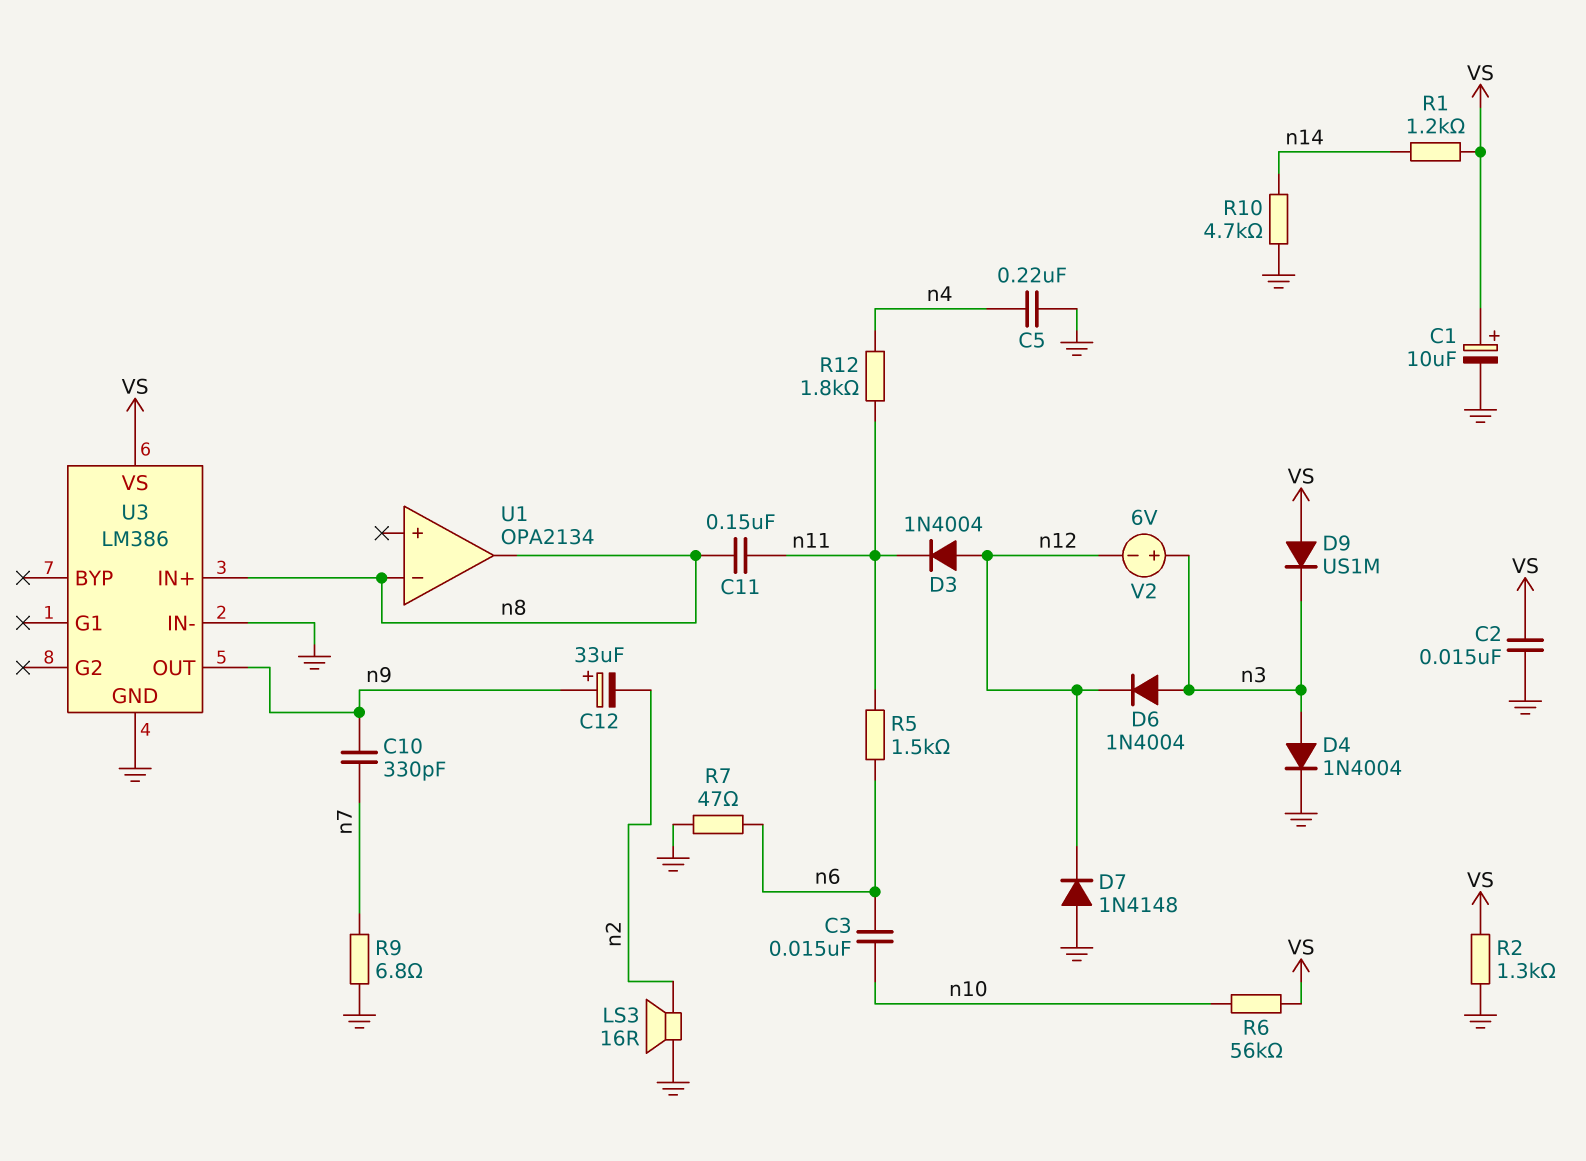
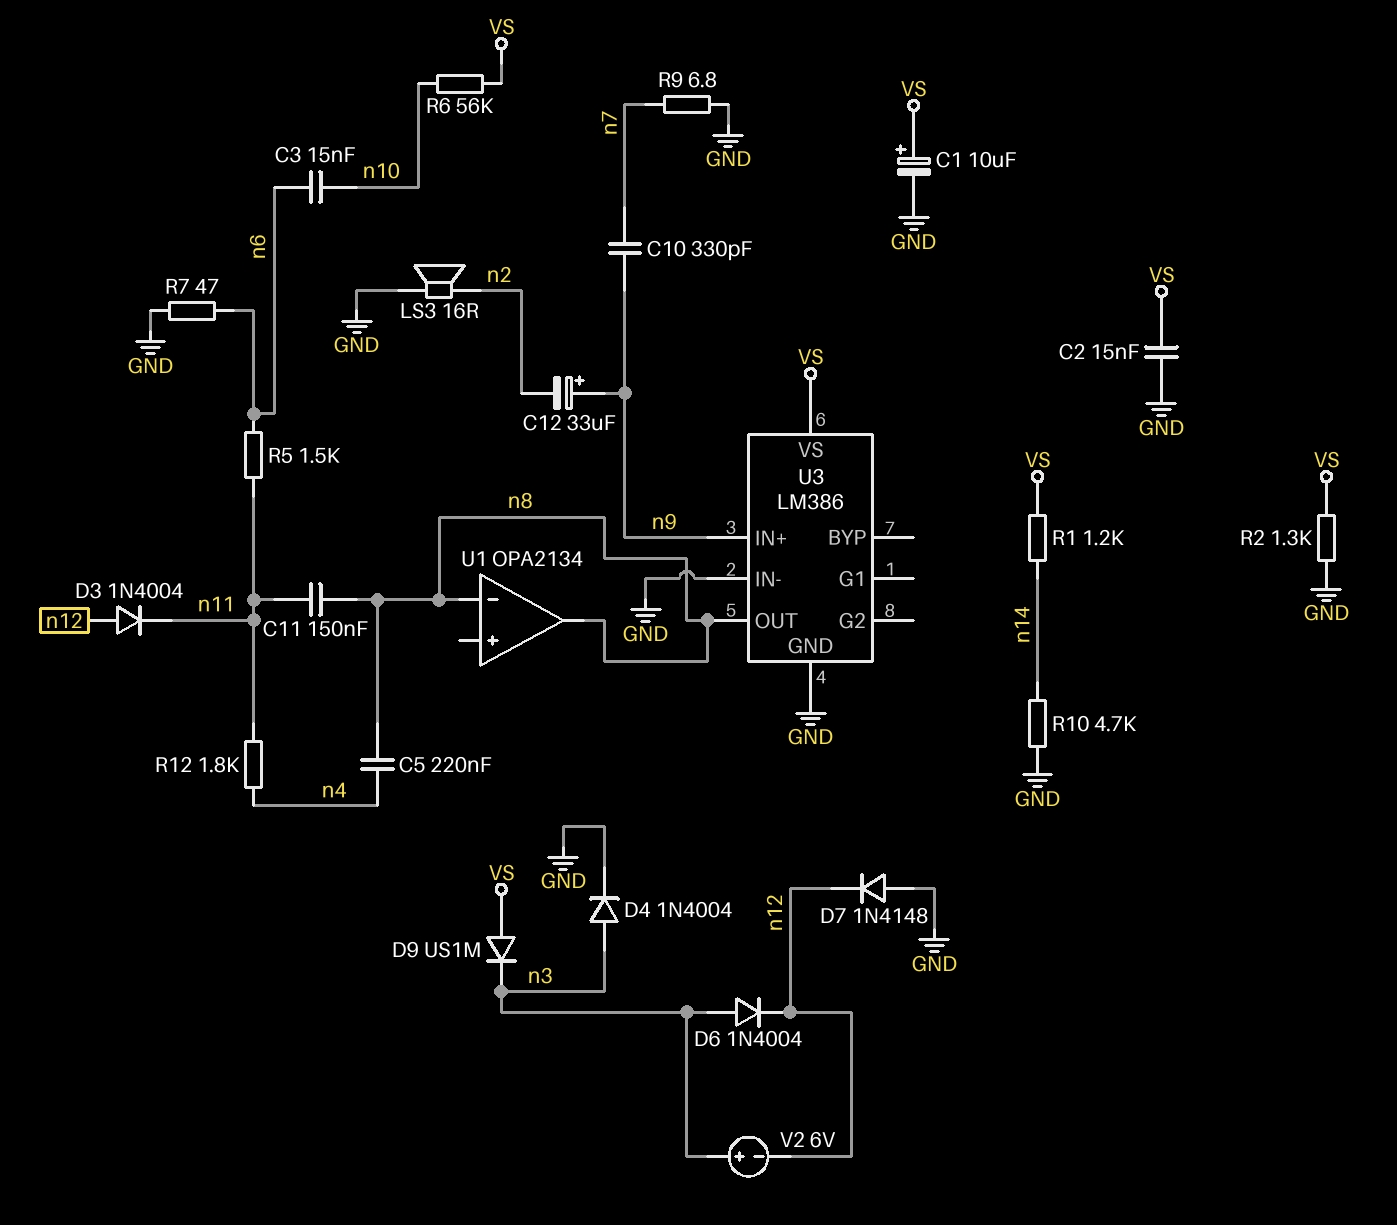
C5: 220nF (GND, n4) -> 220nF (n4, n8)
U3 pin IN+: n8 -> n9
U3 pin OUT: n9 -> n8

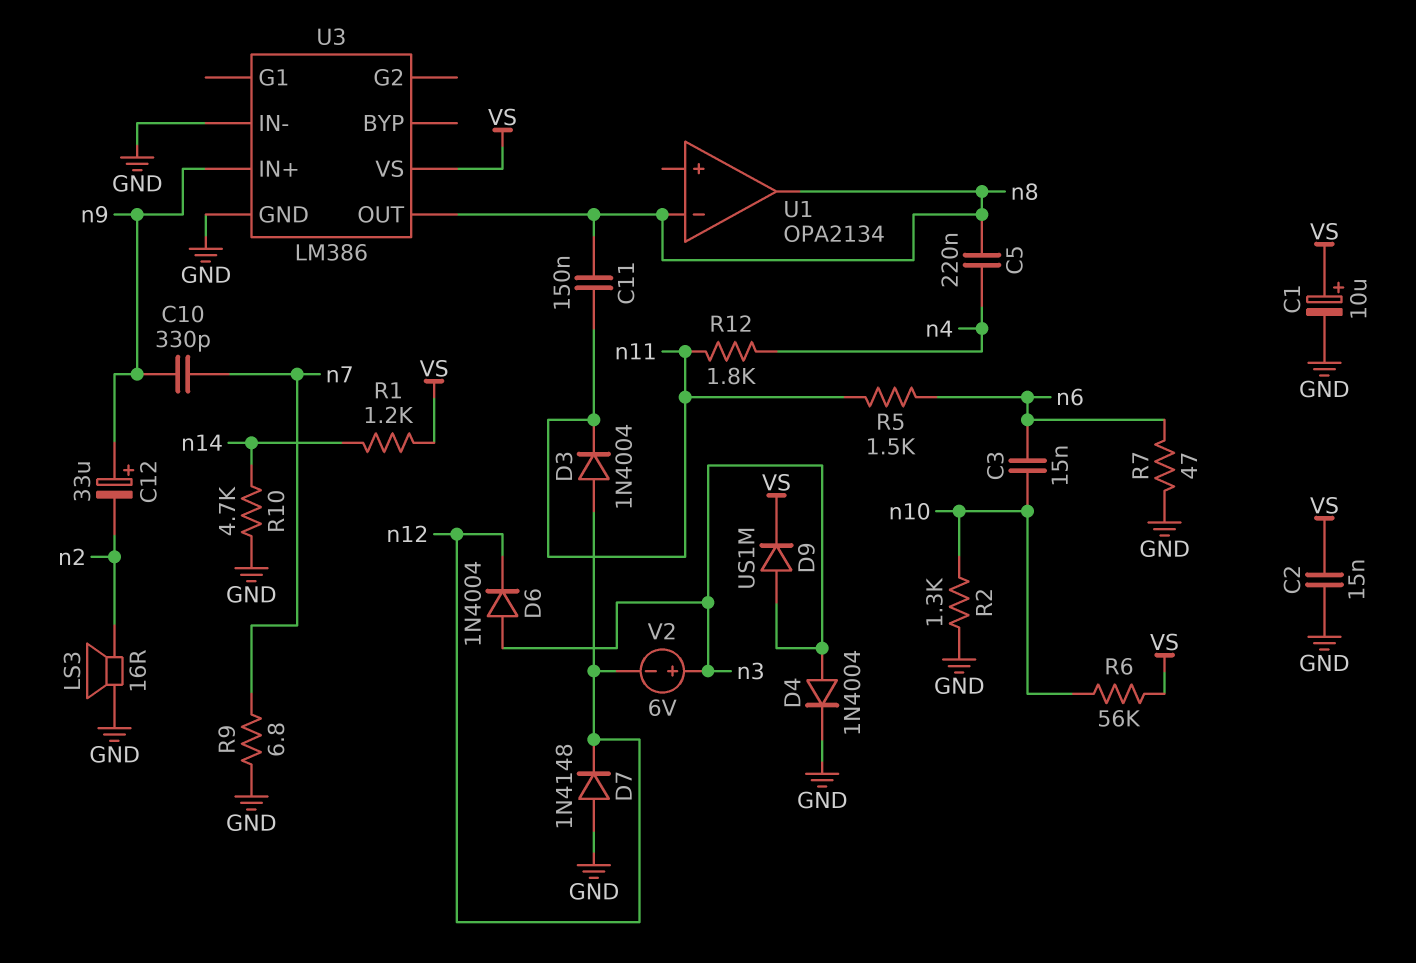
D9: diode US1M (A VS, K n3) -> diode US1M (A n3, K VS)
R2: 1.3k (GND, VS) -> 1.3k (GND, n10)

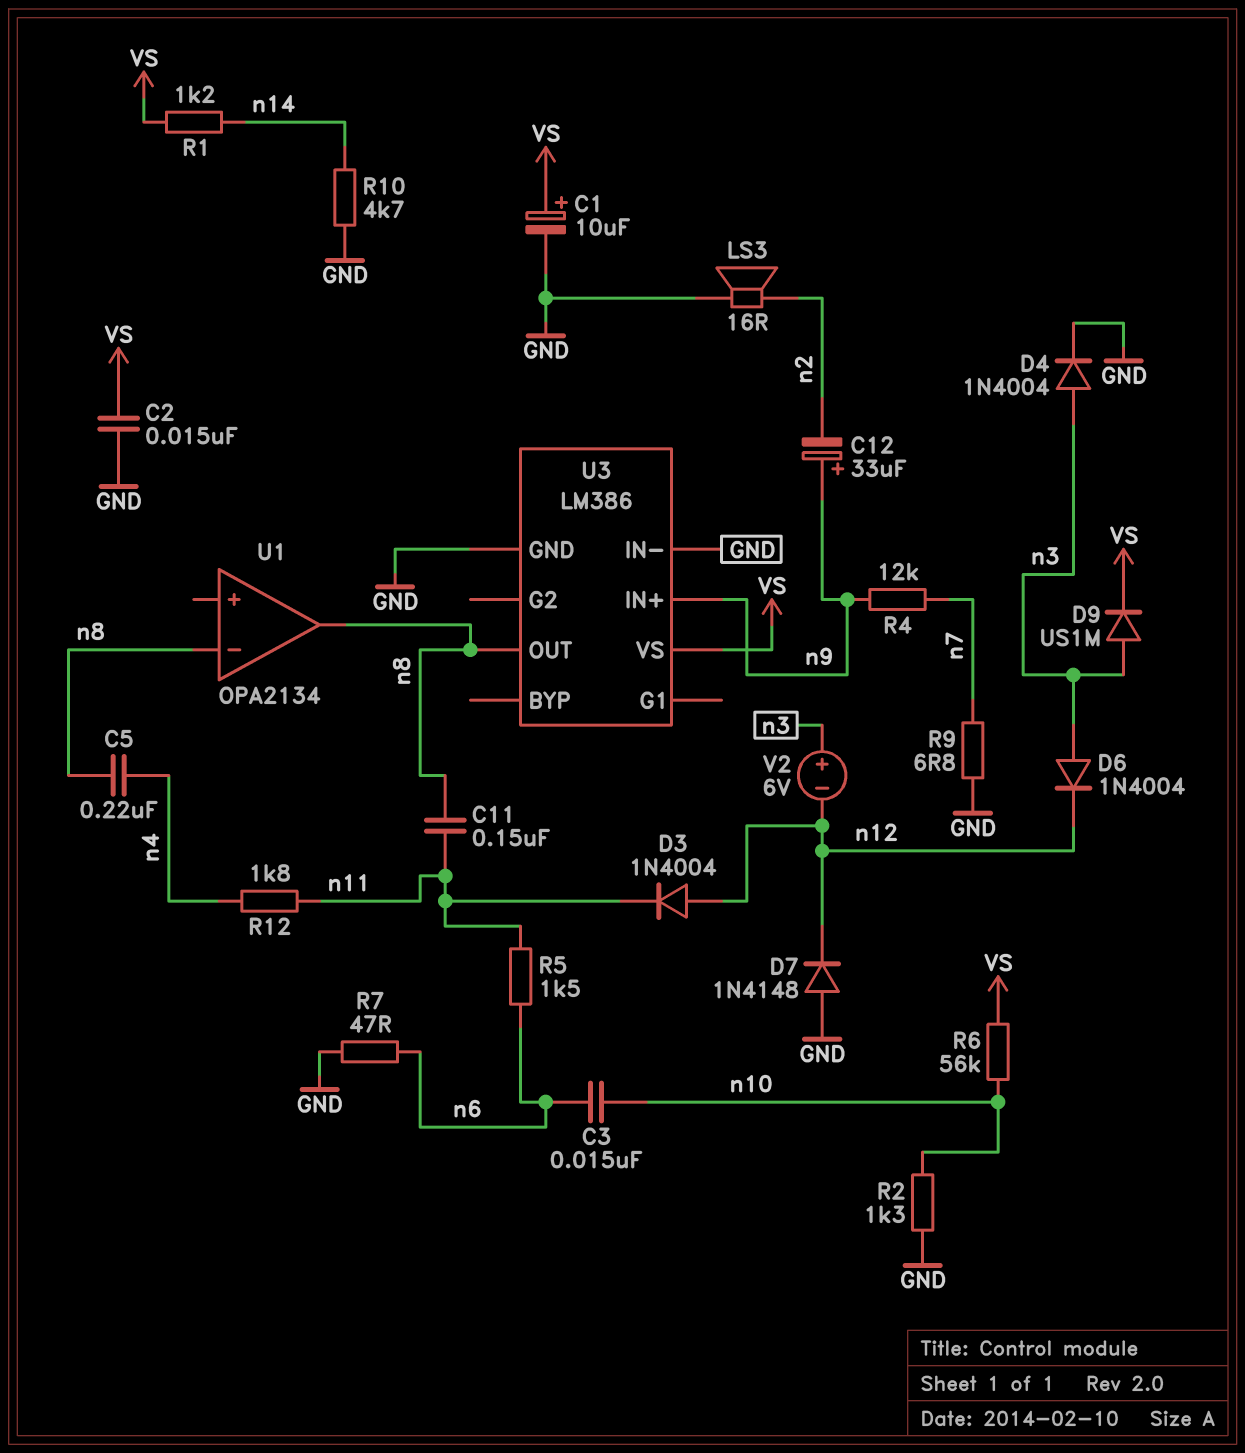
C10: 330pF (n7, n9) -> none
R4: none -> 12k (n7, n9)

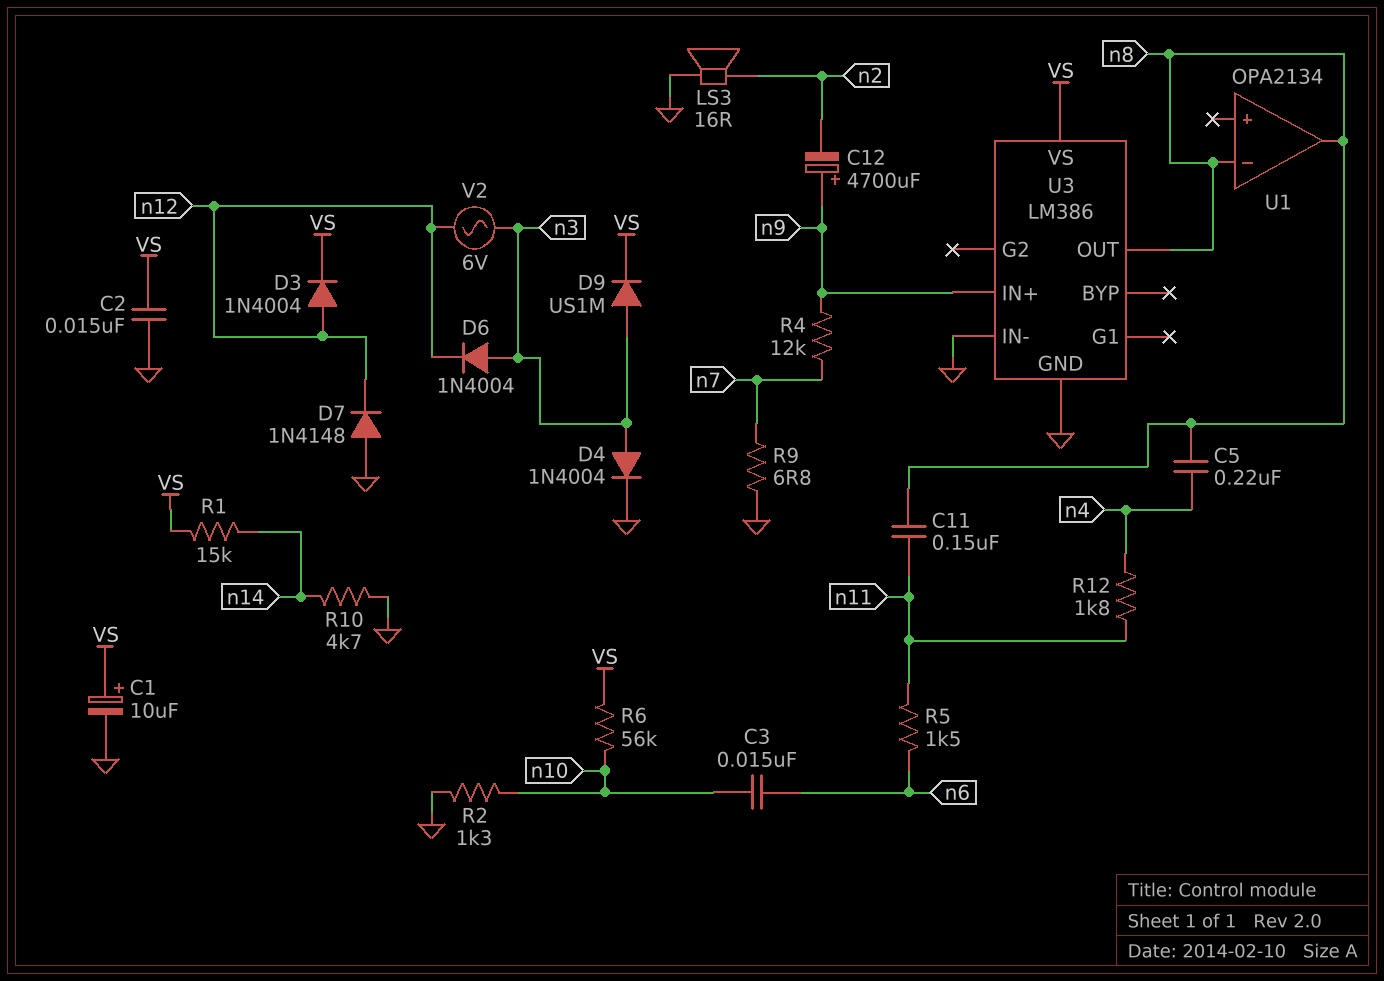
C12: 33uF (plus n9, minus n2) -> 4700uF (plus n9, minus n2)
D3: diode 1N4004 (A n12, K n11) -> diode 1N4004 (A n12, K VS)
R1: 1.2k (VS, n14) -> 15k (VS, n14)
R7: 47 (GND, n6) -> none
V2: 6V (plus n3, minus n12) -> AC 6V (n3, n12)

